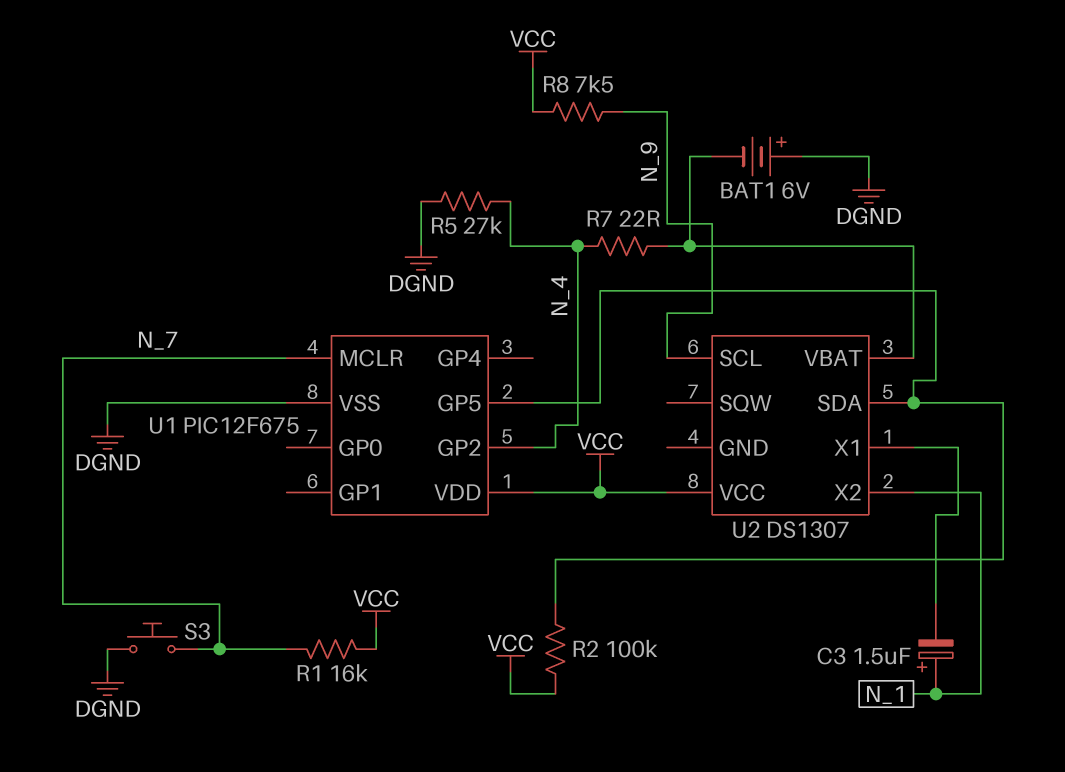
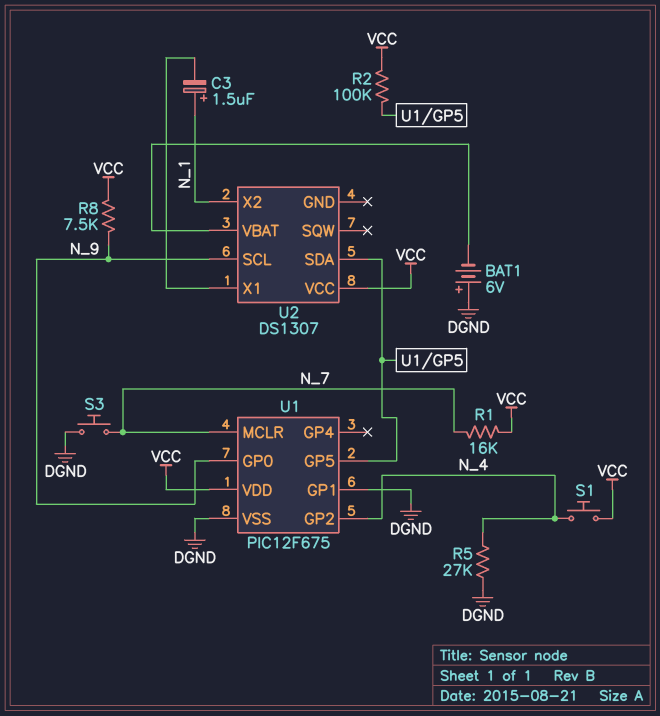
R7: 22 (N_4, U2/VBAT) -> none
S1: none -> button (N_4, VCC)
U1 pin GP0: none -> N_9
U1 pin GP1: none -> DGND

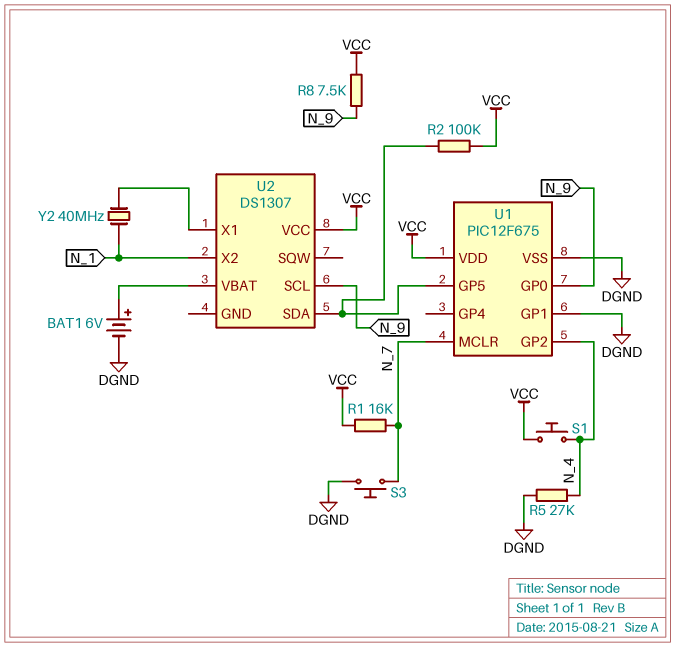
BAT1: 6V (plus DGND, minus U2/VBAT) -> 6V (plus U2/VBAT, minus DGND)
C3: 1.5uF (plus N_1, minus U2/X1) -> none
Y2: none -> 40MHz (N_1, U2/X1)

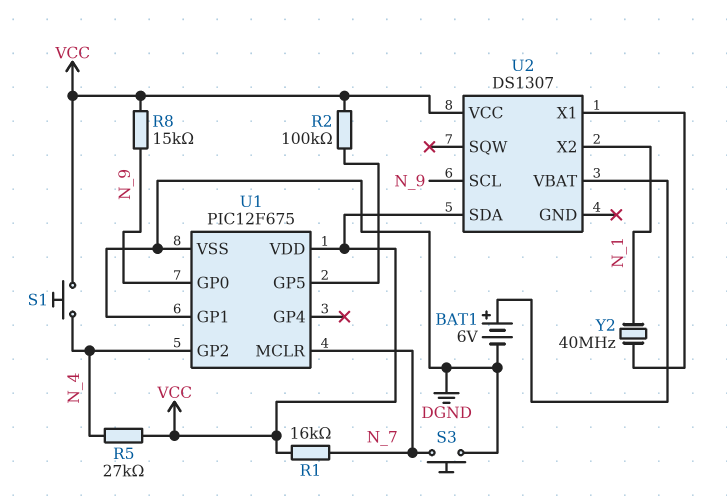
R5: 27k (DGND, N_4) -> 27k (N_4, VCC)
R8: 7.5k (N_9, VCC) -> 15k (N_9, VCC)
U2 pin SDA: U1/GP5 -> VCC

